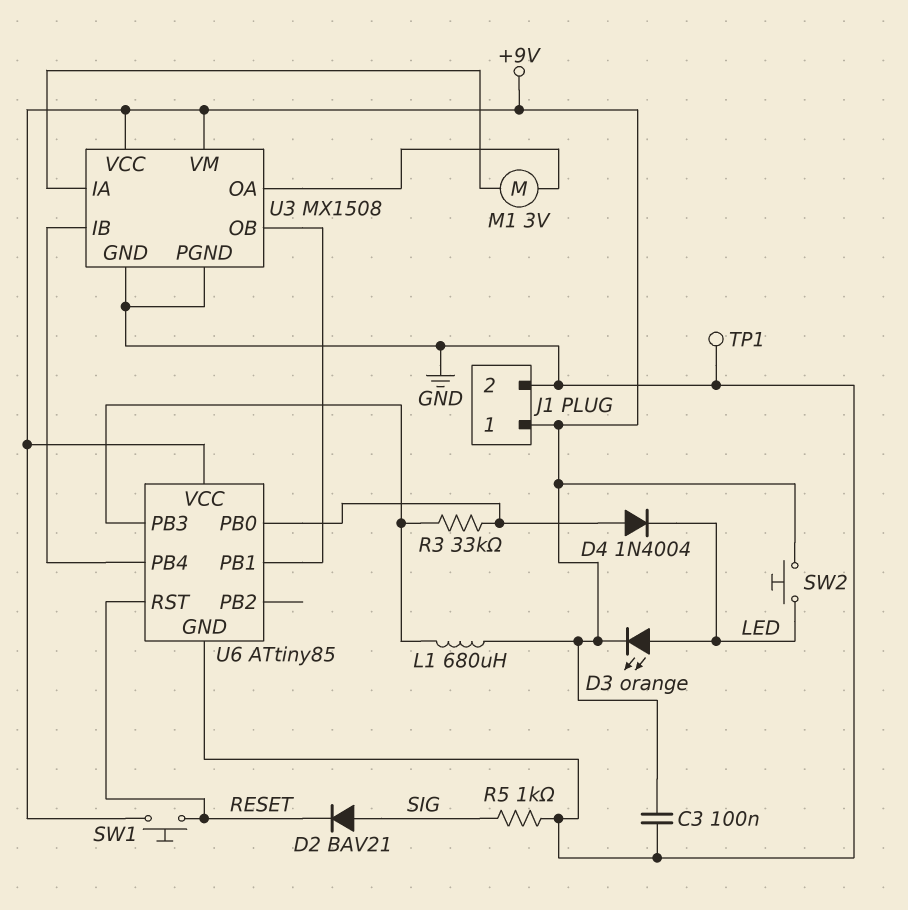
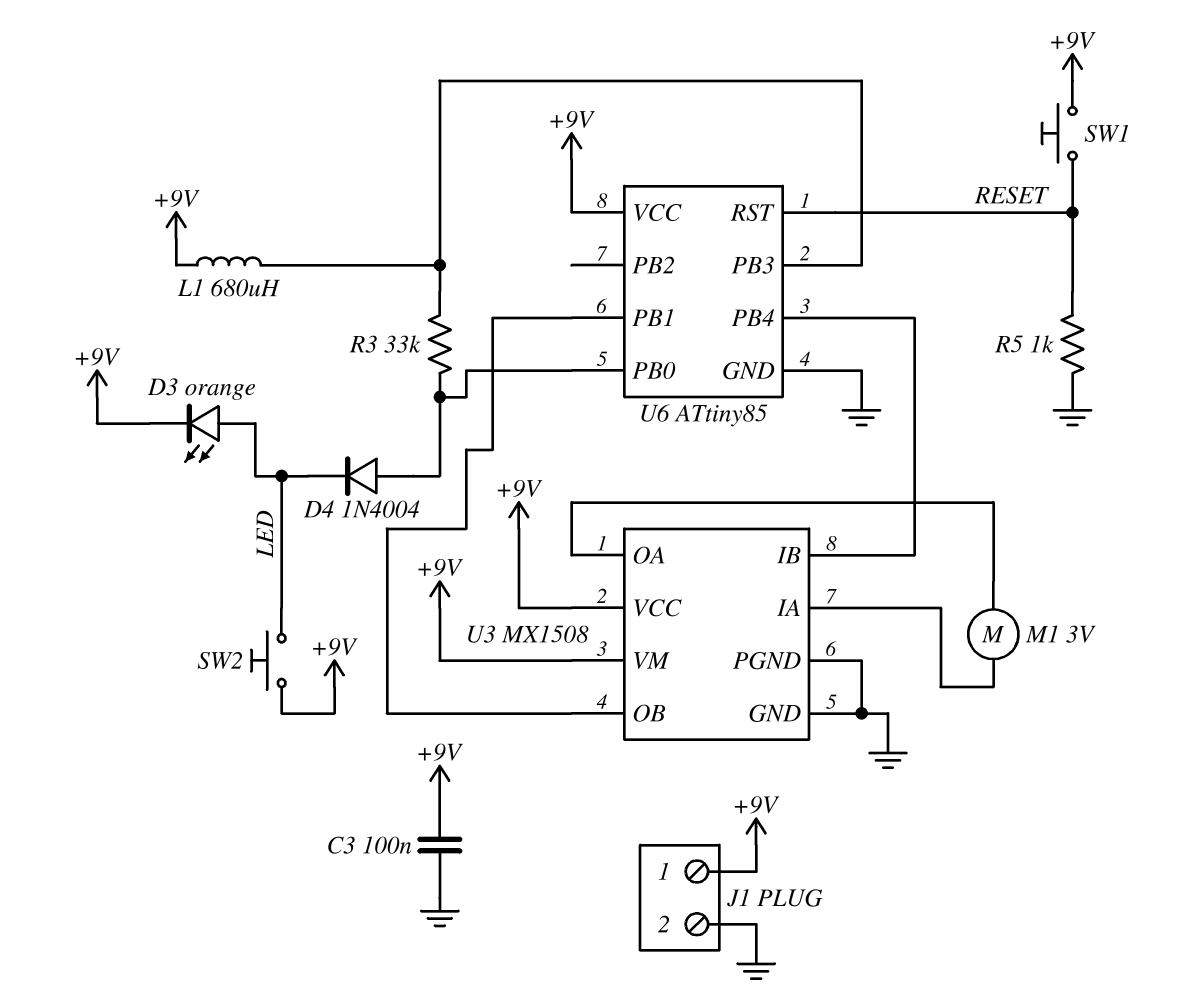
D2: diode BAV21 (A SIG, K RESET) -> none
R5: 1k (GND, SIG) -> 1k (GND, RESET)
TP1: test point (GND) -> none

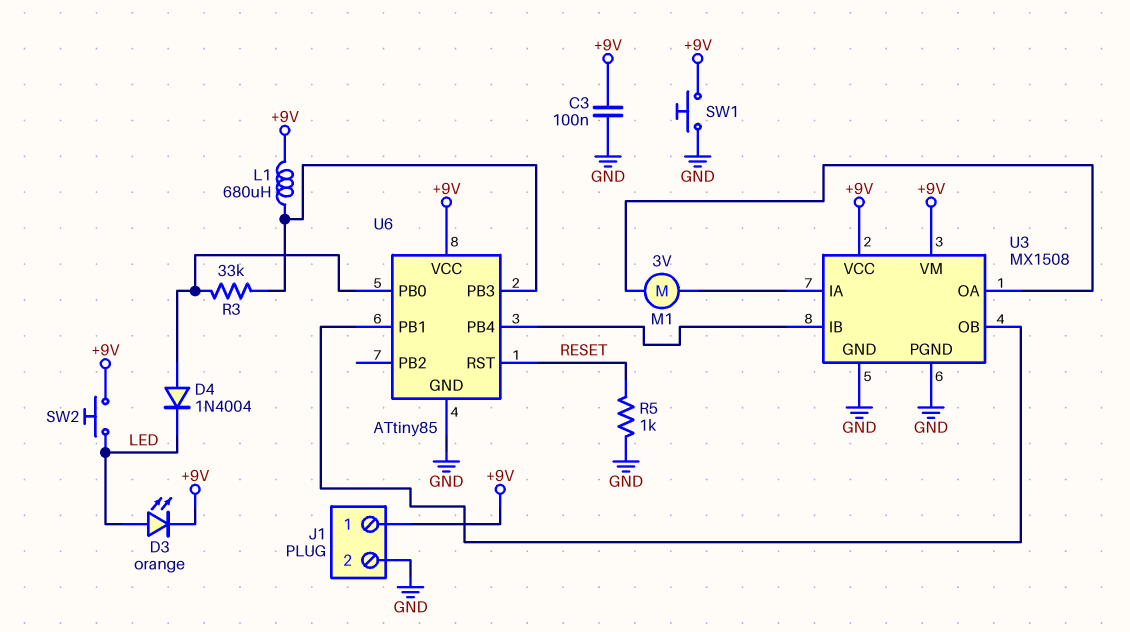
SW1: button (+9V, RESET) -> button (+9V, GND)

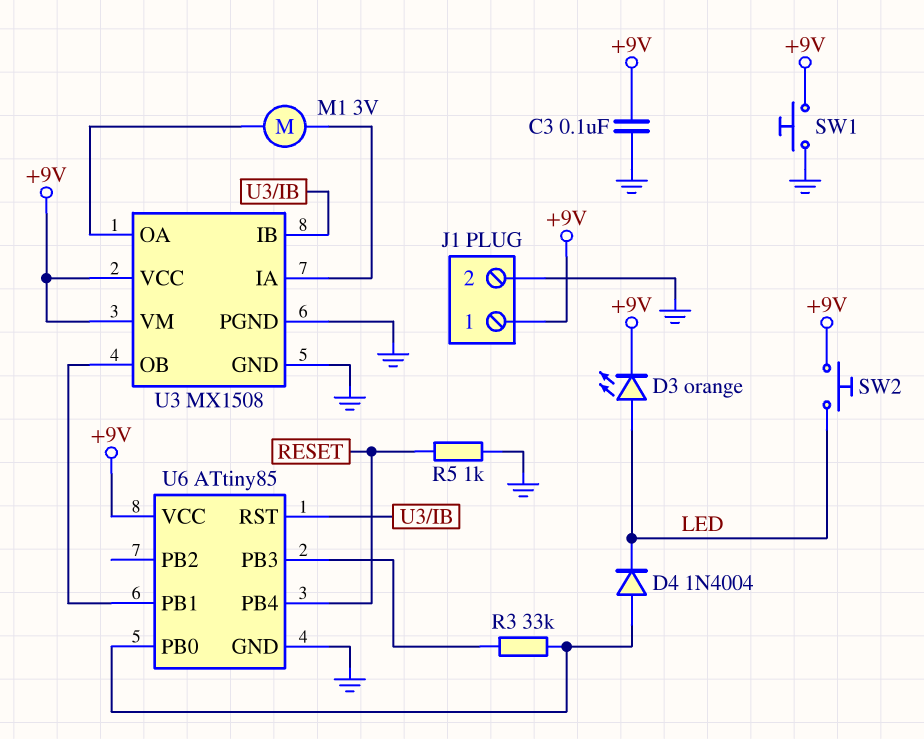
L1: 680uH (+9V, U6/PB3) -> none
U6 pin PB4: U3/IB -> RESET
U6 pin RST: RESET -> U3/IB

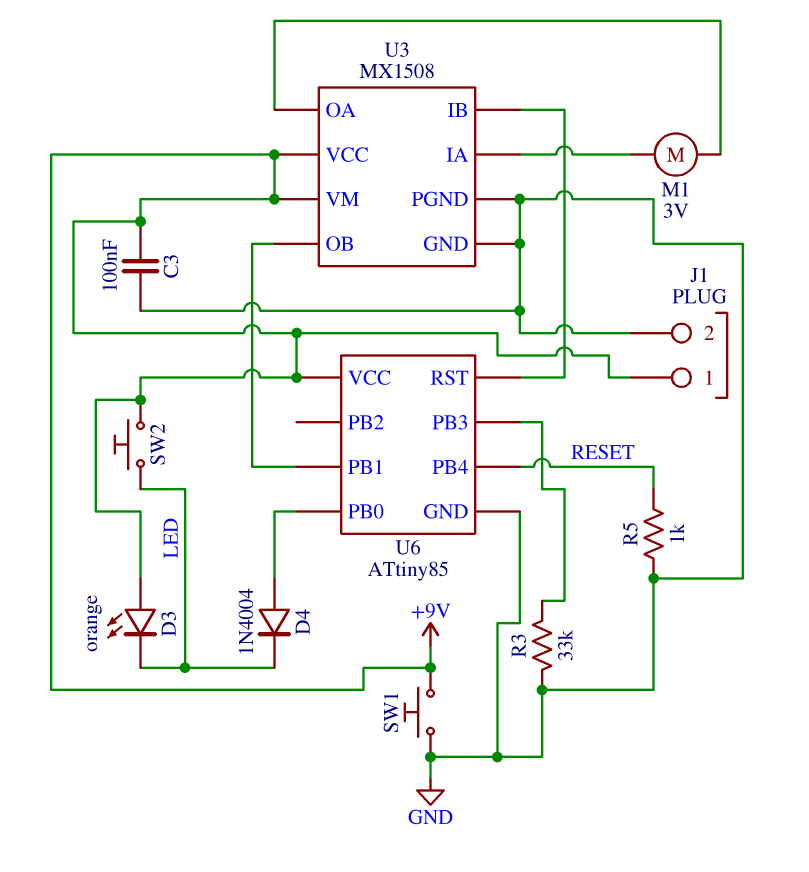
D3: LED orange (A LED, K +9V) -> LED orange (A +9V, K LED)
R3: 33k (U6/PB0, U6/PB3) -> 33k (GND, U6/PB3)

